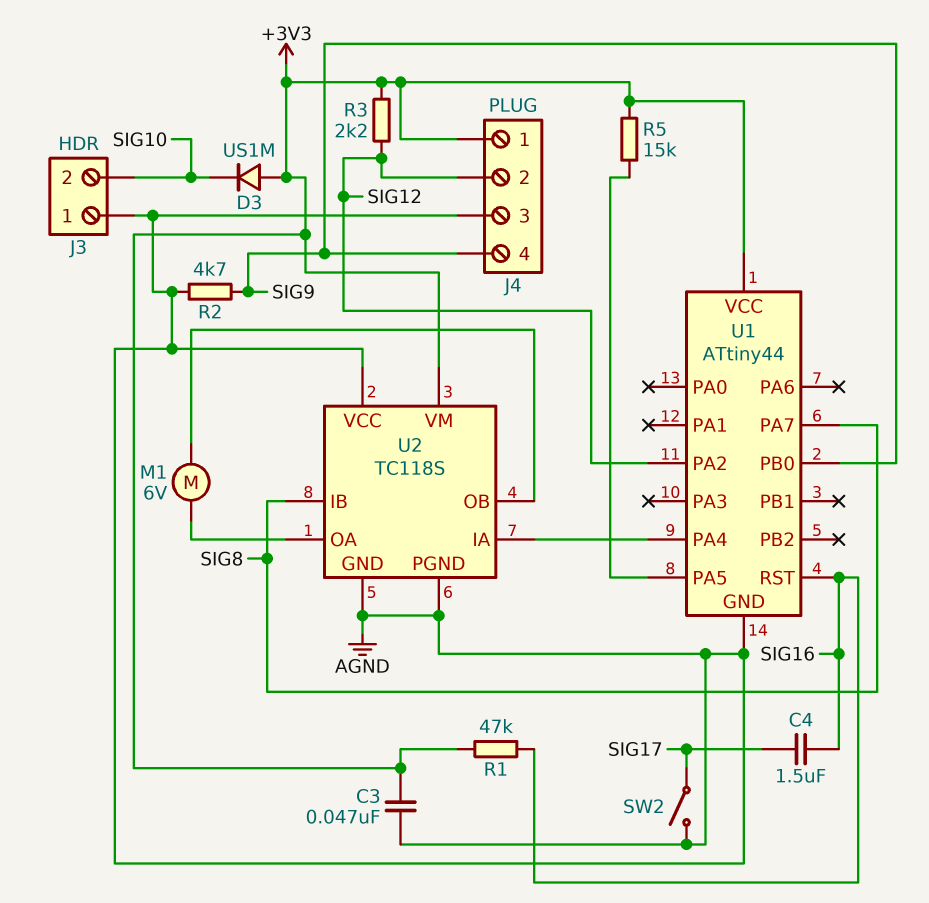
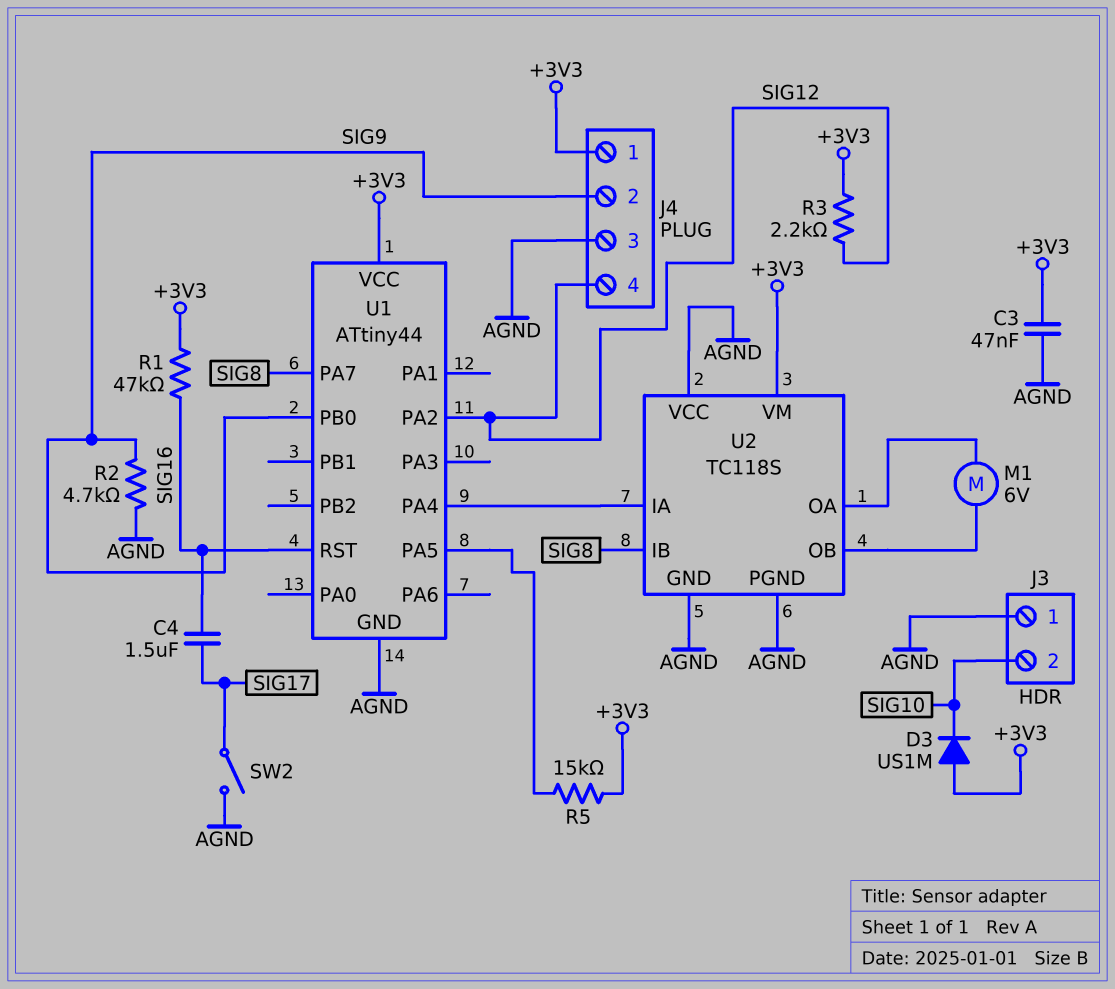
J4 pin 2: SIG12 -> SIG9
J4 pin 4: SIG9 -> SIG12

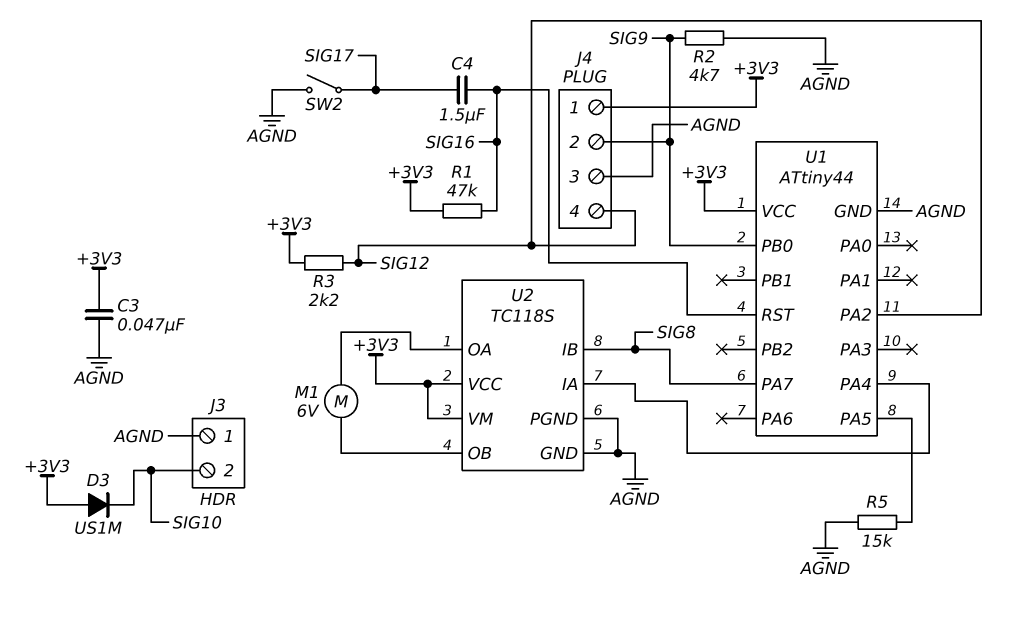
R5: 15k (+3V3, U1/PA5) -> 15k (AGND, U1/PA5)
U2 pin VCC: AGND -> +3V3

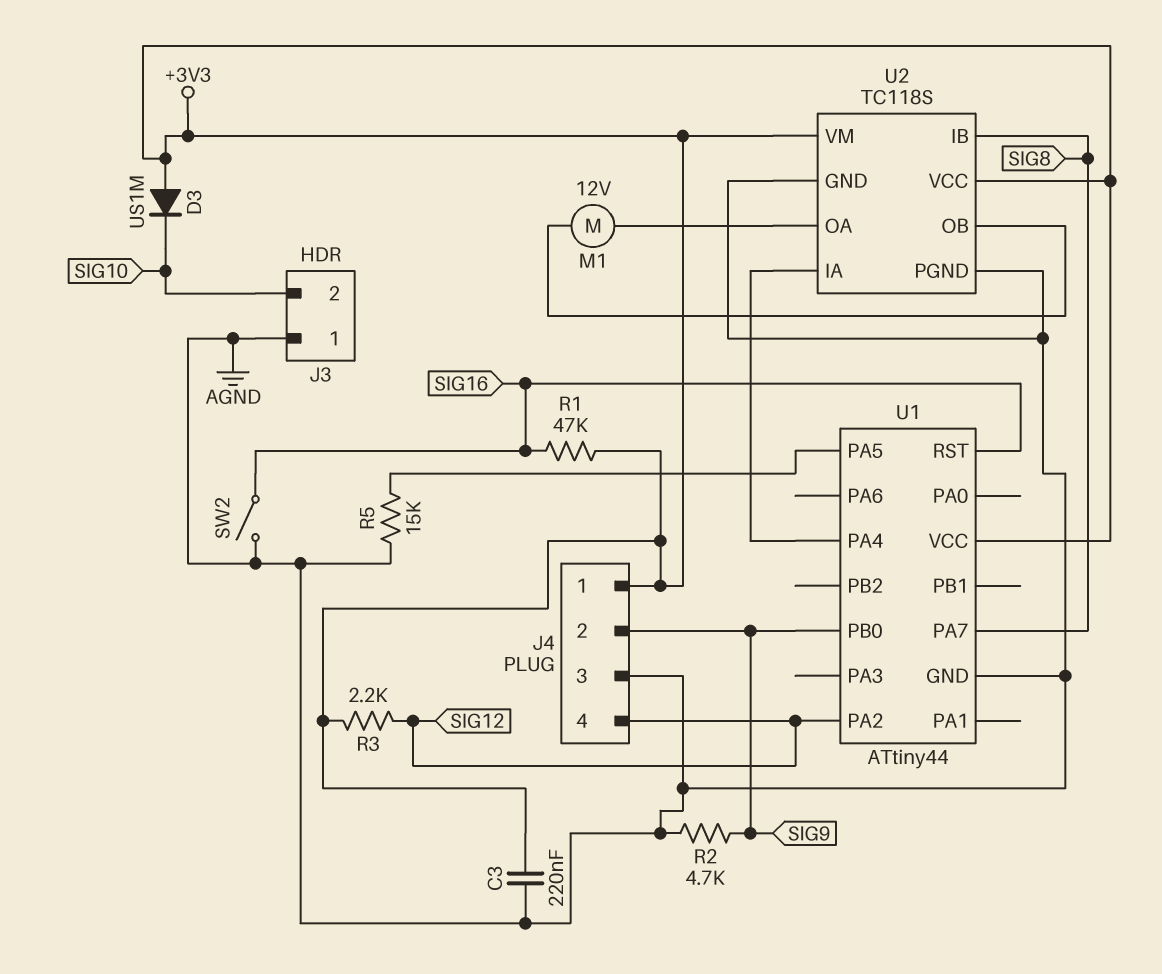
C3: 47nF (+3V3, AGND) -> 220nF (+3V3, AGND)
C4: 1.5uF (SIG16, SIG17) -> none
M1: motor 6V (U2/OA, U2/OB) -> motor 12V (U2/OA, U2/OB)
SW2: switch (AGND, SIG17) -> switch (AGND, SIG16)

